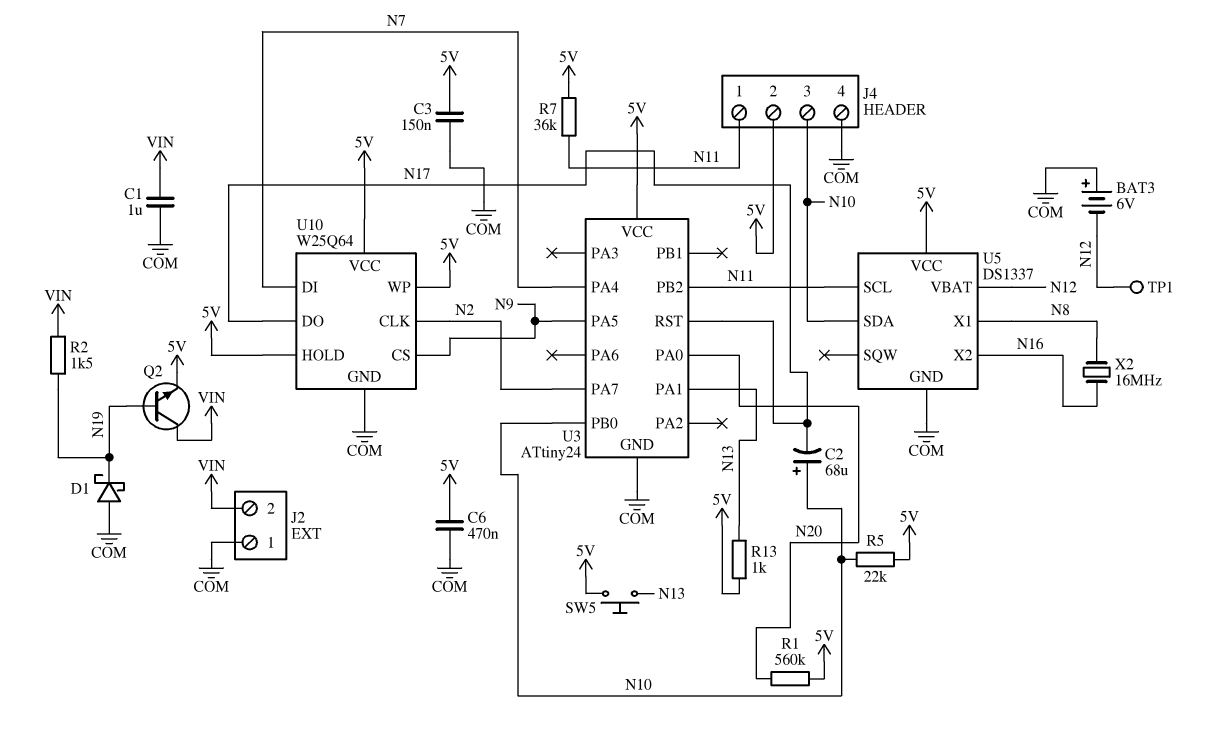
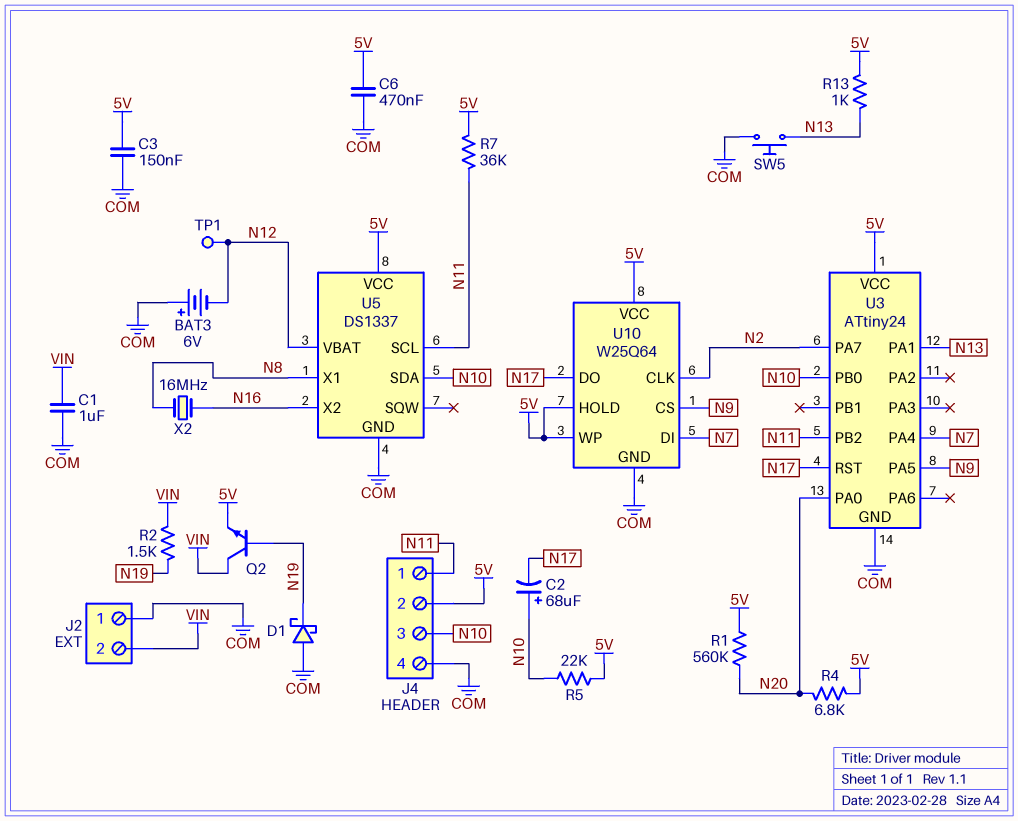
R4: none -> 6.8k (5V, N20)
SW5: button (5V, N13) -> button (COM, N13)

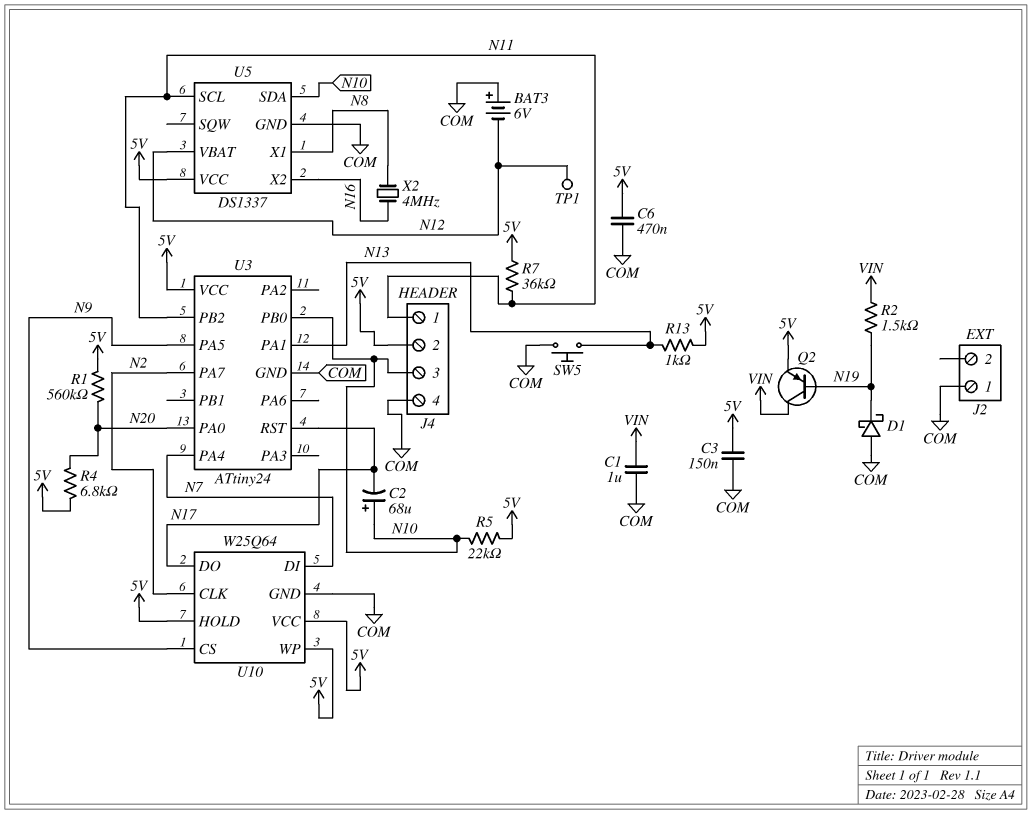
J2 pin 2: VIN -> none
Q2: NPN (B N19, C VIN, E 5V) -> PNP (B N19, C VIN, E 5V)
X2: 16MHz (N8, N16) -> 4MHz (N8, N16)

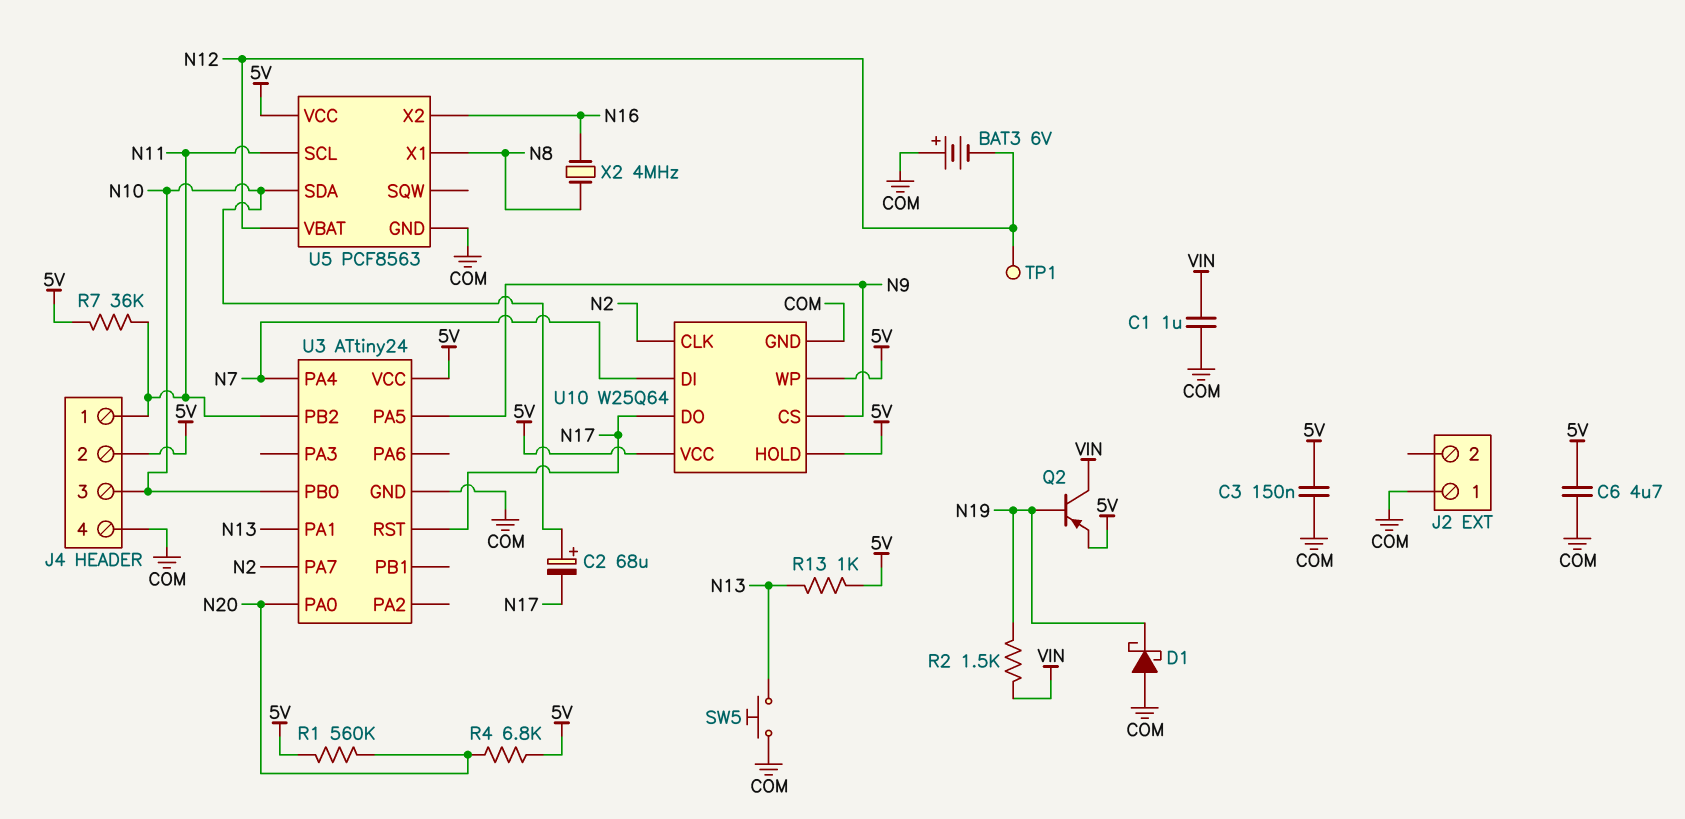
C6: 470nF (5V, COM) -> 4.7uF (5V, COM)
R5: 22k (5V, N10) -> none
U5: DS1337 -> PCF8563

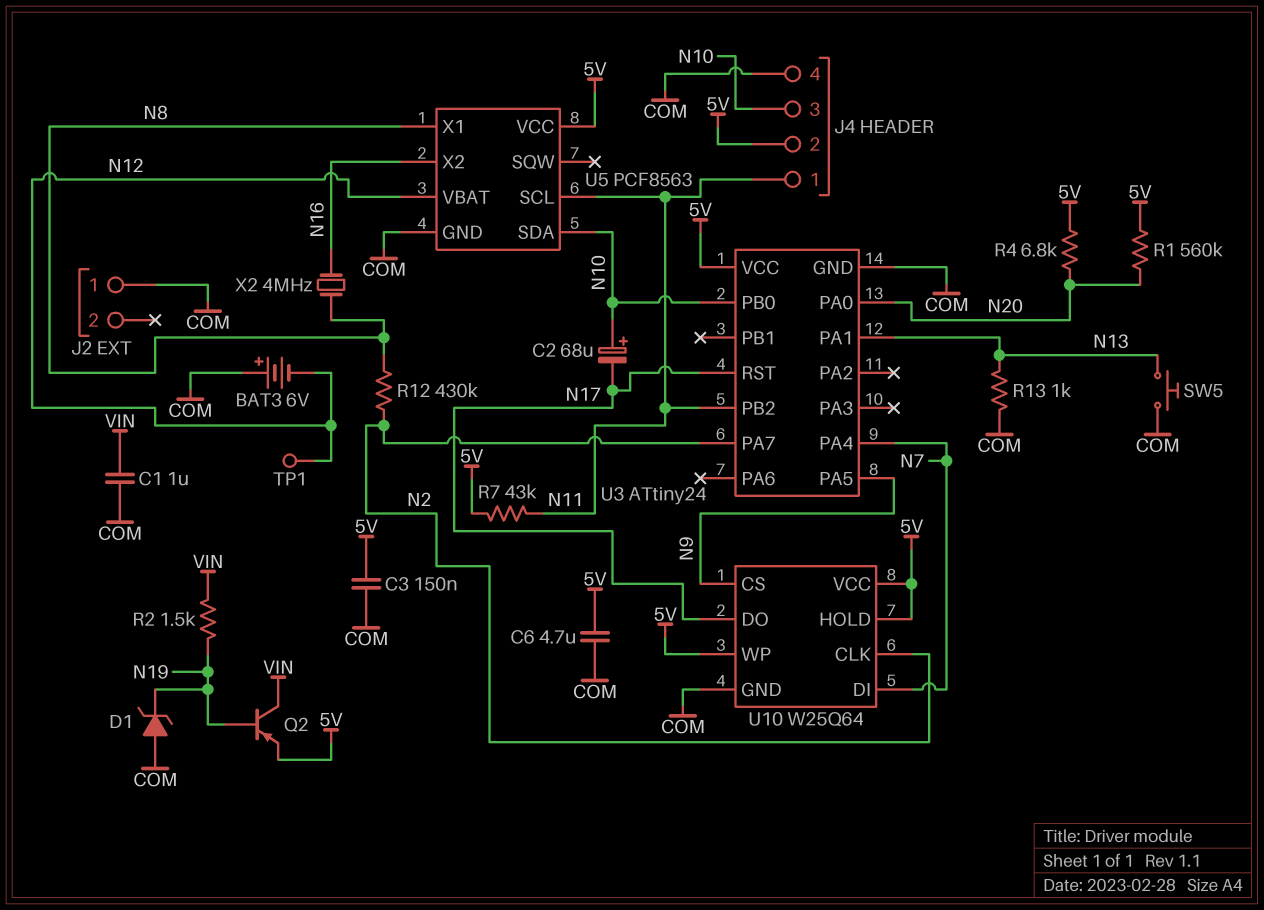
D1: schottky (A COM, K N19) -> zener (A COM, K N19)
R7: 36k (5V, N11) -> 43k (5V, N11)
R12: none -> 430k (N2, N8)
R13: 1k (5V, N13) -> 1k (COM, N13)

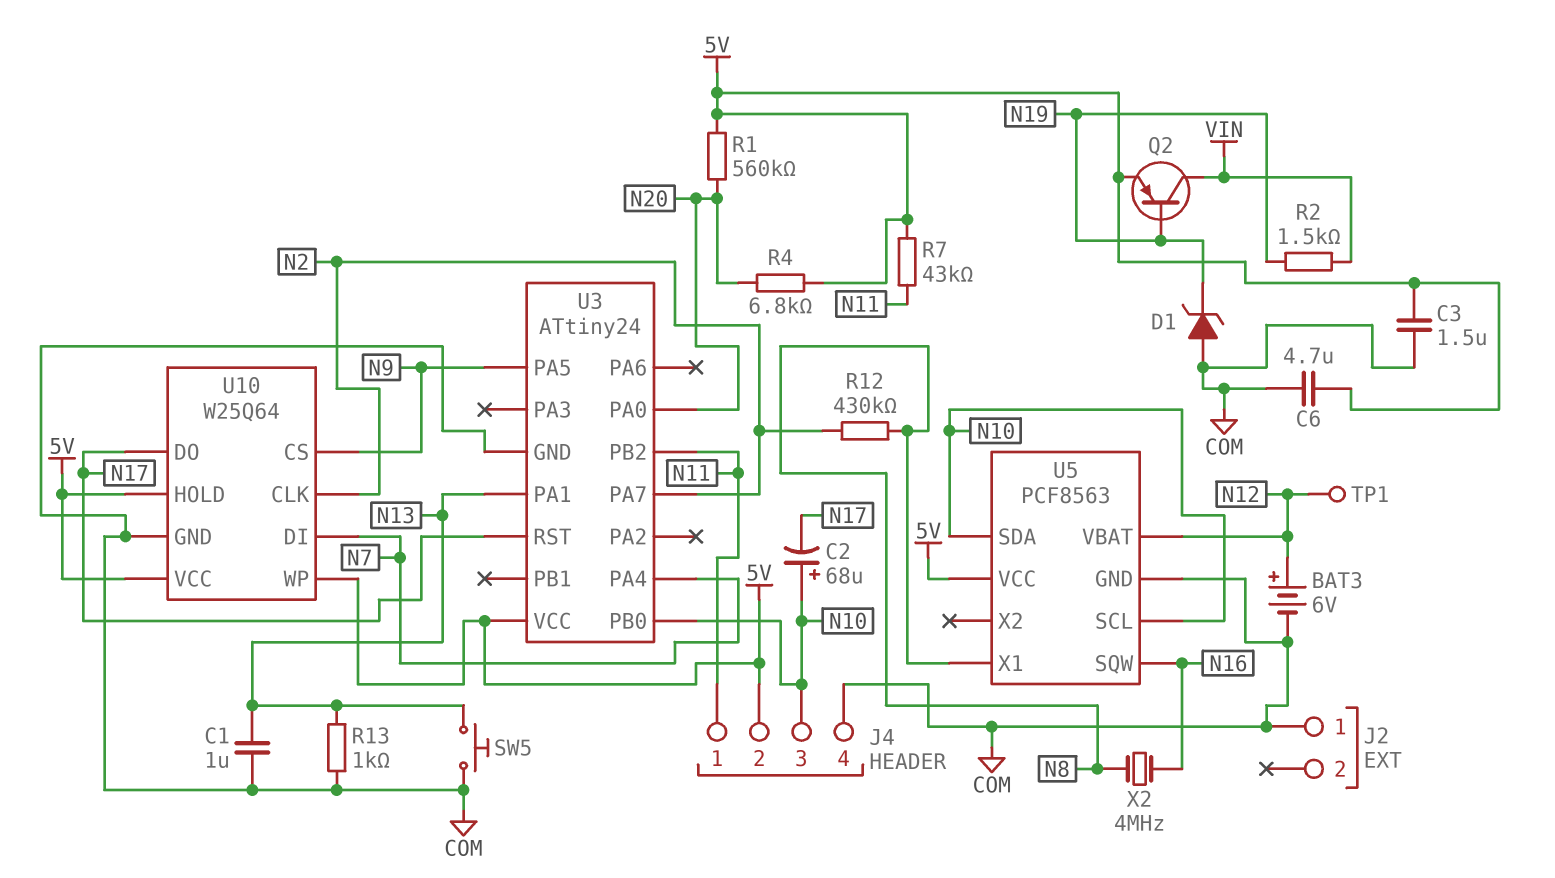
BAT3: 6V (plus COM, minus N12) -> 6V (plus N12, minus COM)
C1: 1uF (COM, VIN) -> 1uF (COM, N13)
C3: 150nF (5V, COM) -> 1.5uF (5V, COM)
U5 pin SCL: N11 -> N10
U5 pin SQW: none -> N16
U5 pin X2: N16 -> none

